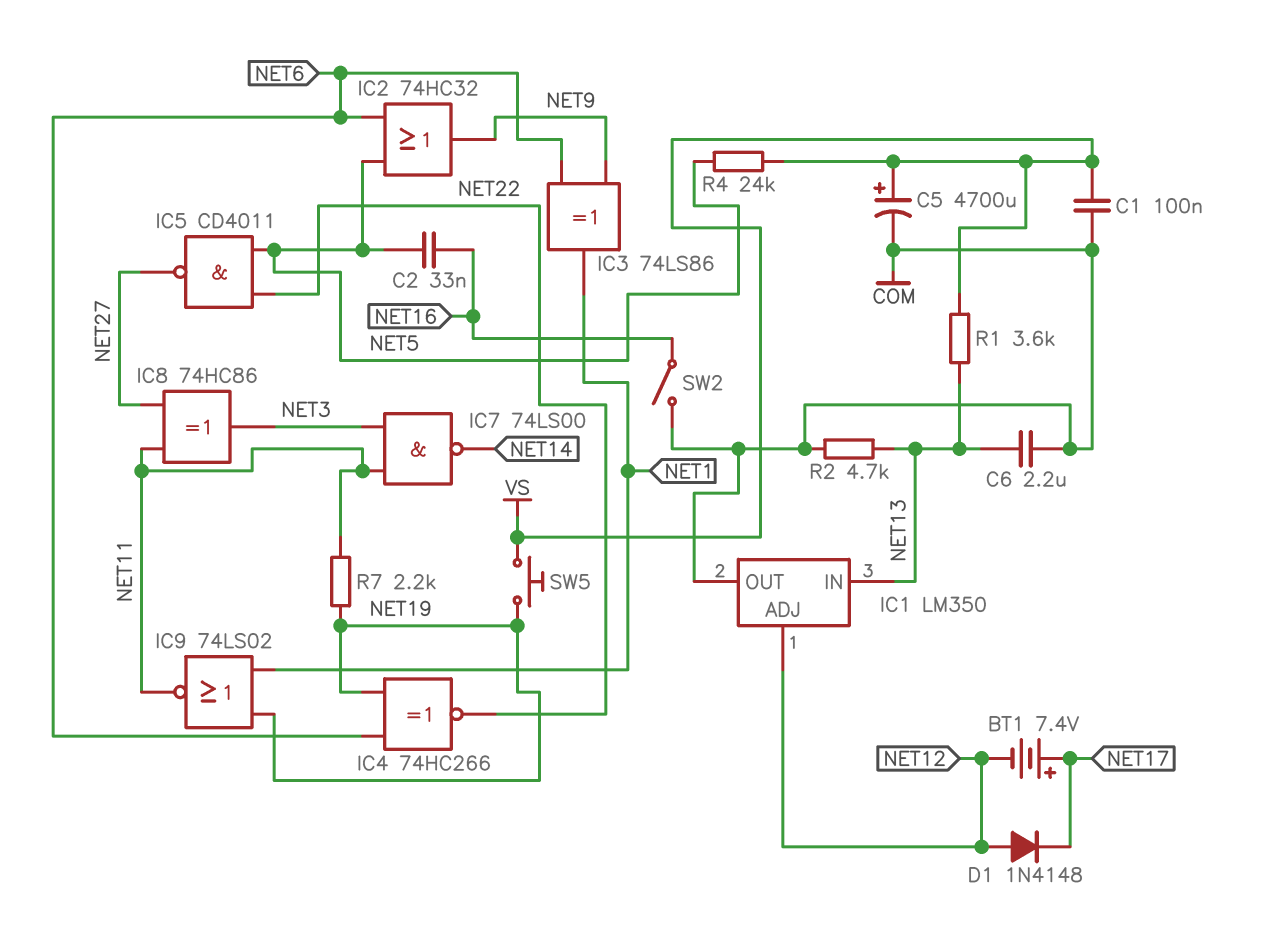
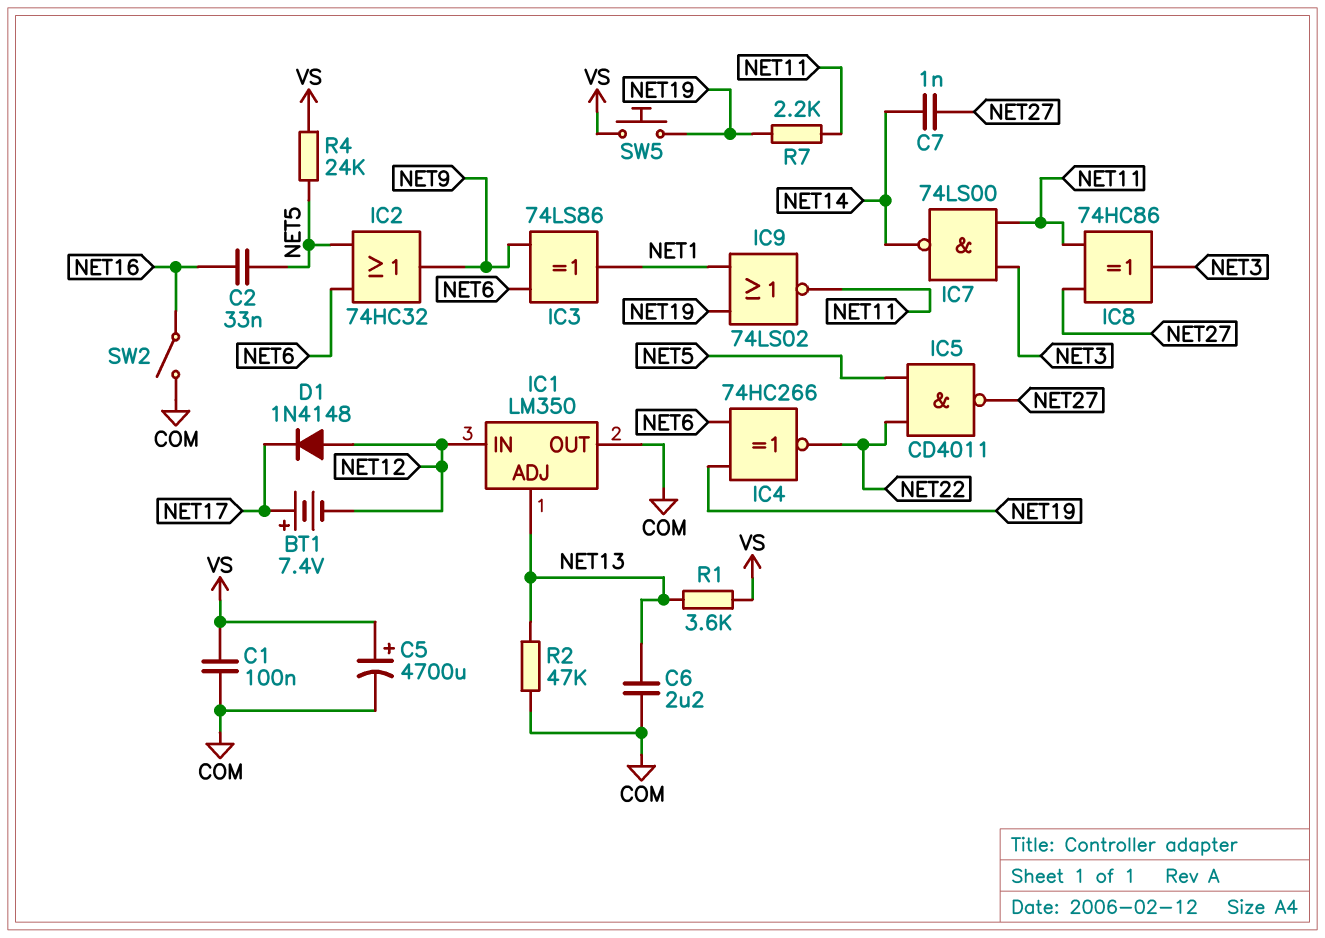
C7: none -> 1nF (NET14, NET27)
IC1 pin ADJ: NET12 -> NET13
IC1 pin IN: NET13 -> NET12
R2: 4.7k (COM, NET13) -> 47k (COM, NET13)

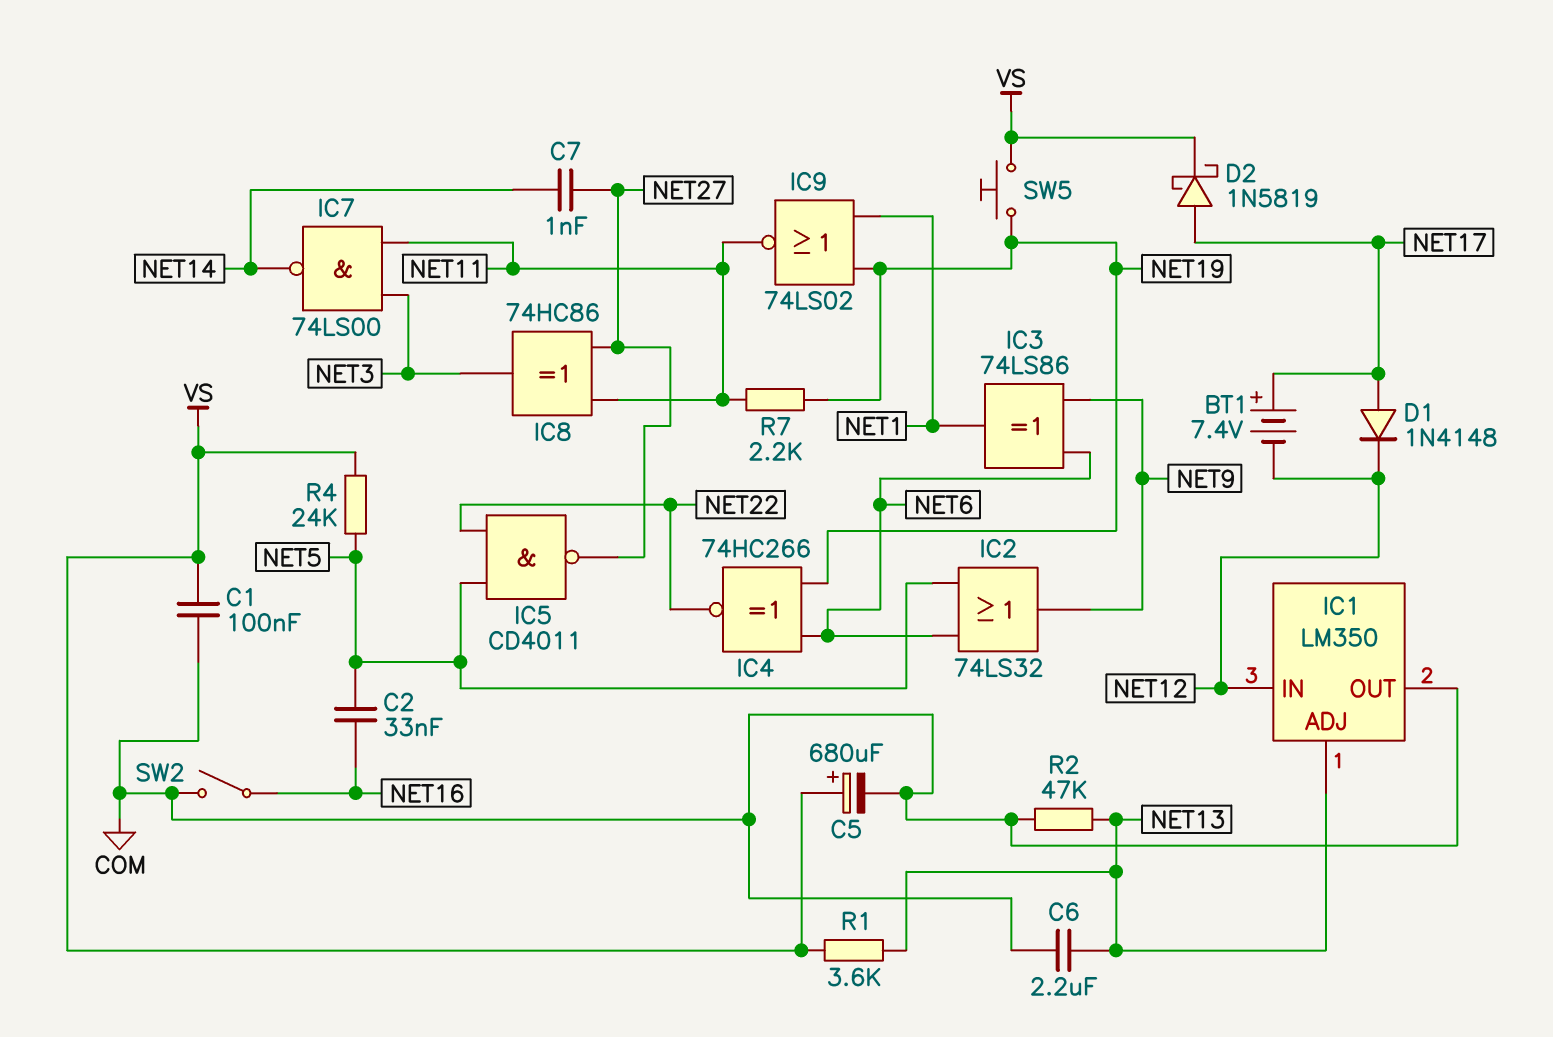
C5: 4700uF (plus VS, minus COM) -> 680uF (plus VS, minus COM)
D1: diode 1N4148 (A NET12, K NET17) -> diode 1N4148 (A NET17, K NET12)
D2: none -> schottky 1N5819 (A NET17, K VS)
IC2: OR 74HC32 (in NET5, in NET6, out NET9) -> OR 74LS32 (in NET5, in NET6, out NET9)

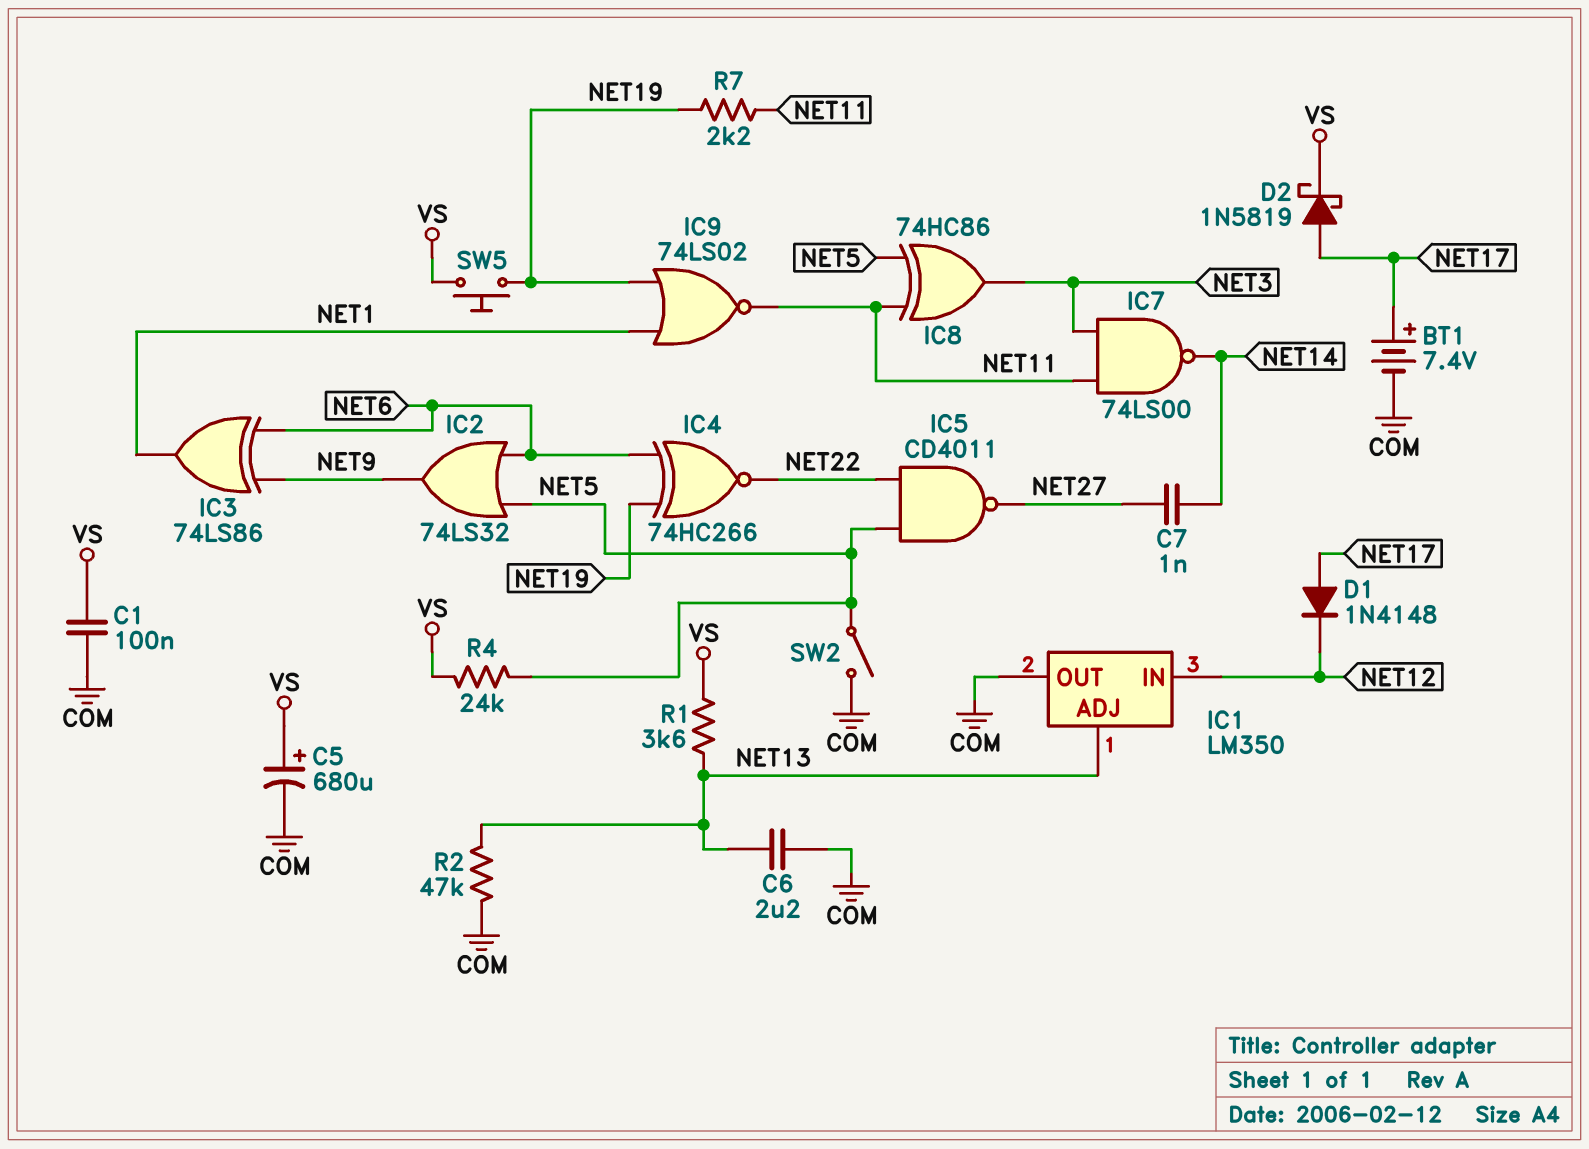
BT1: 7.4V (plus NET17, minus NET12) -> 7.4V (plus NET17, minus COM)
C2: 33nF (NET5, NET16) -> none
IC8: XOR 74HC86 (in NET11, in NET27, out NET3) -> XOR 74HC86 (in NET5, in NET11, out NET3)
SW2: switch (COM, NET16) -> switch (COM, NET5)

